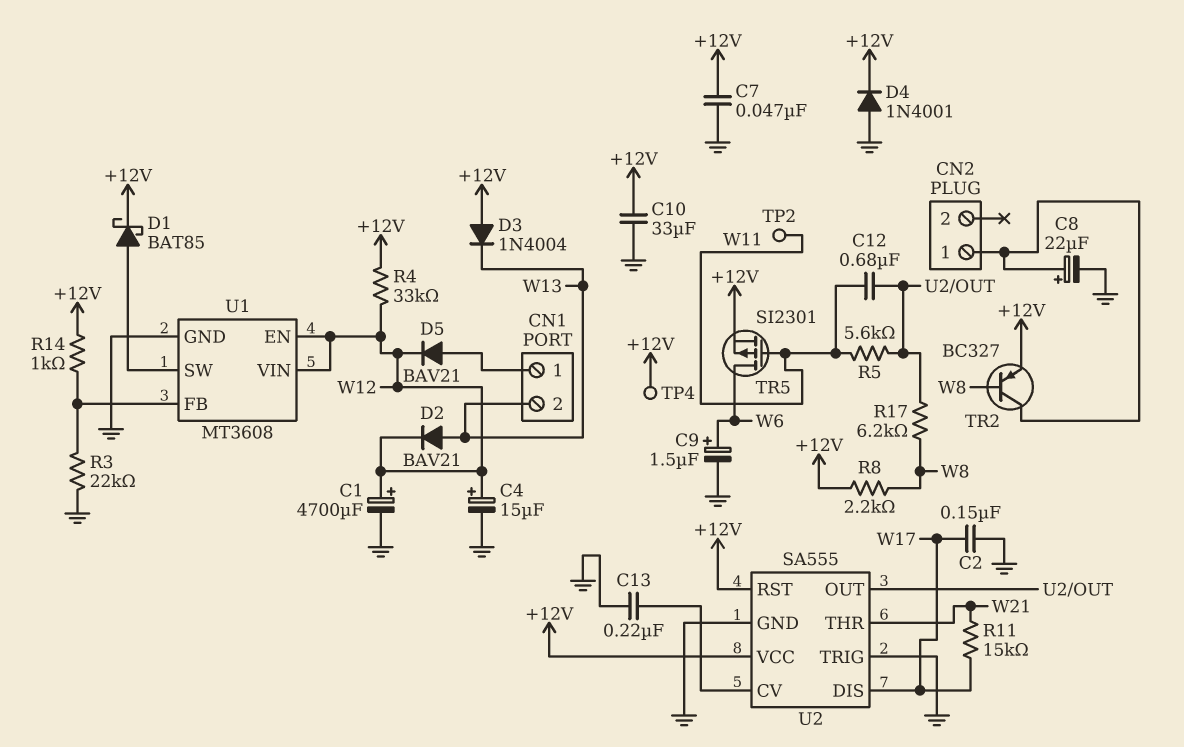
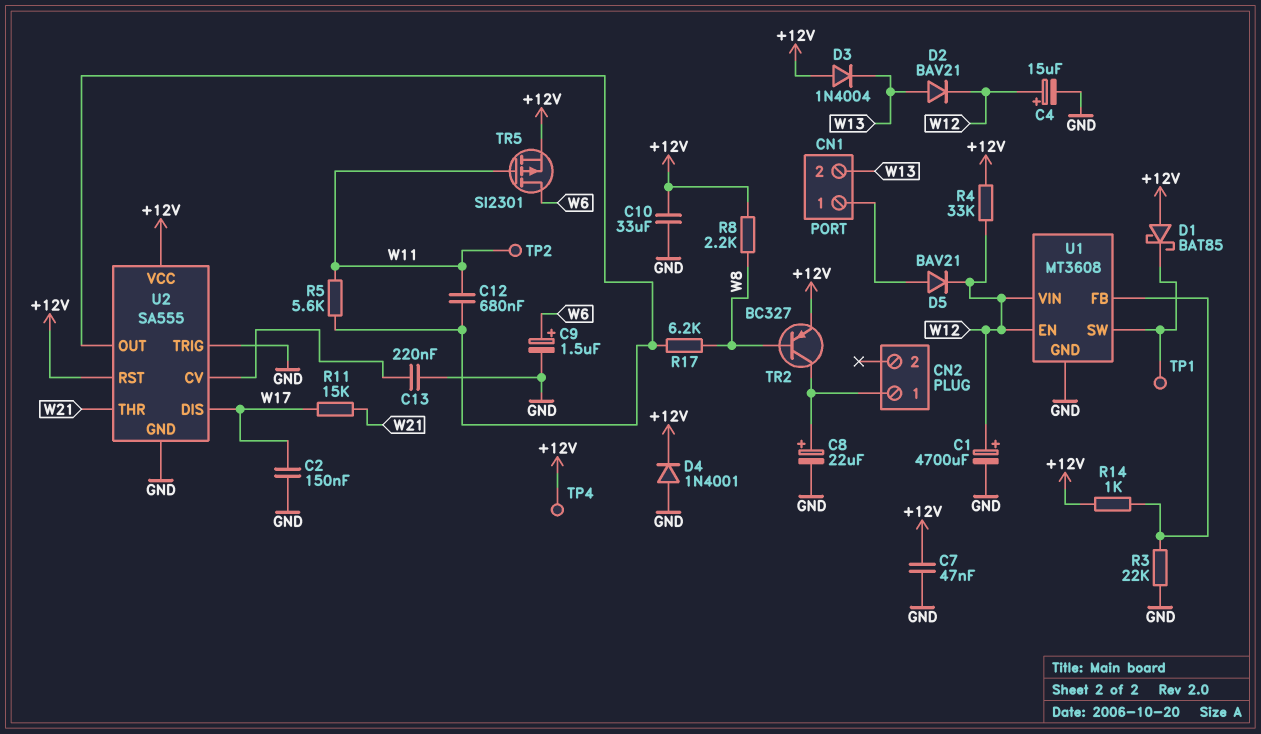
D1: schottky BAT85 (A U1/SW, K +12V) -> schottky BAT85 (A +12V, K U1/SW)
TP1: none -> test point (U1/SW)

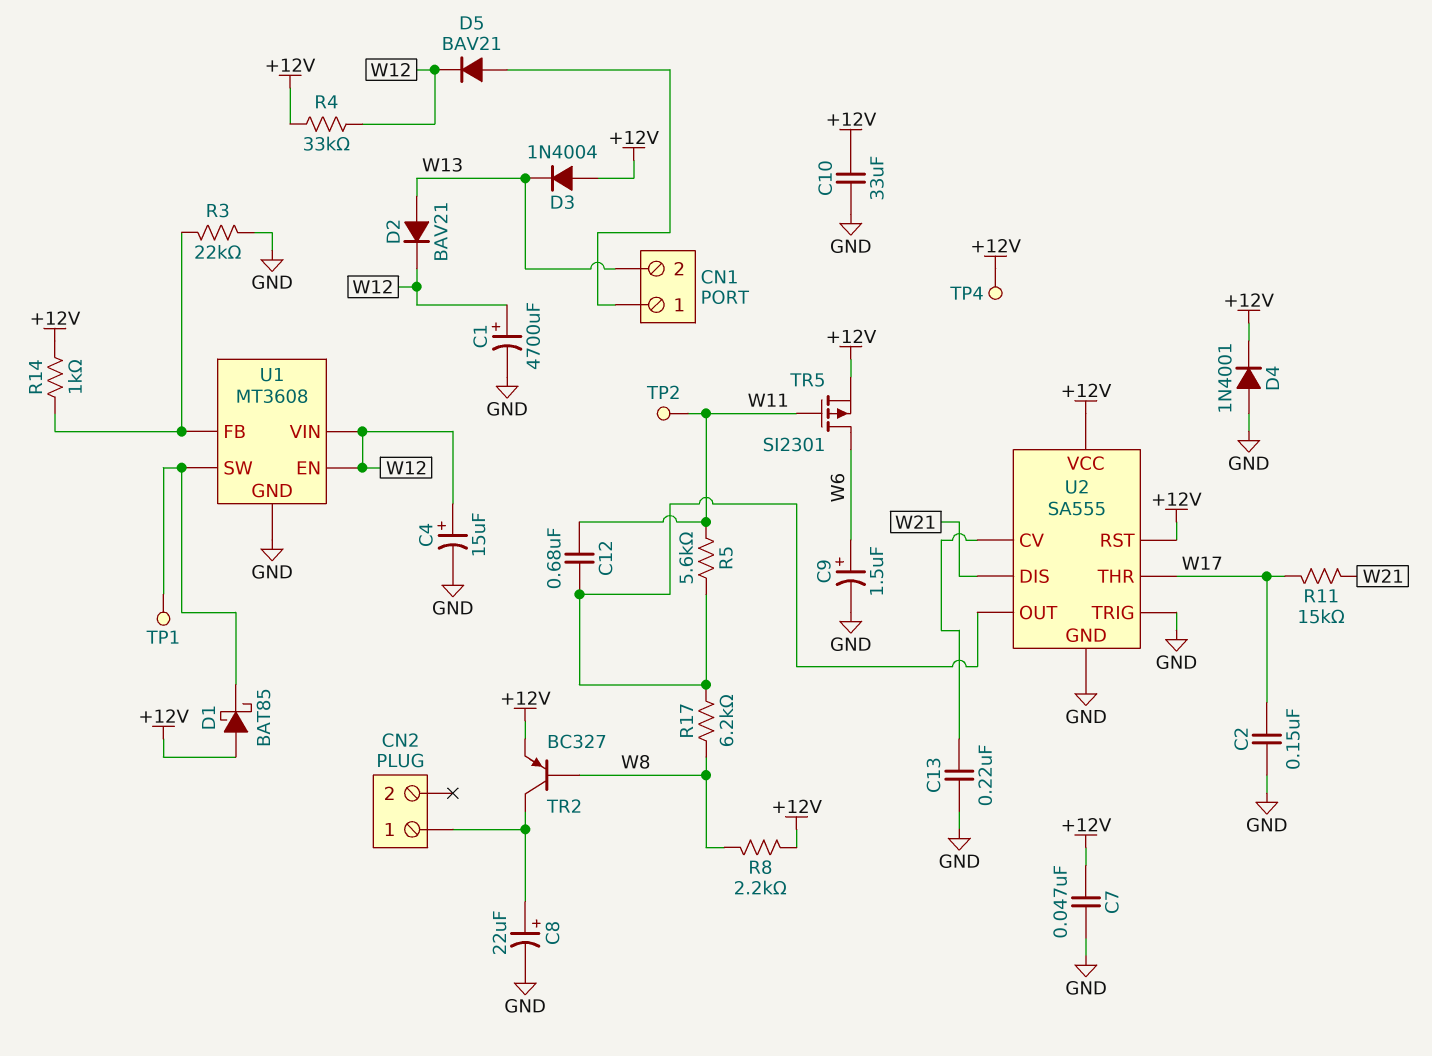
U2 pin DIS: W17 -> W21
U2 pin THR: W21 -> W17

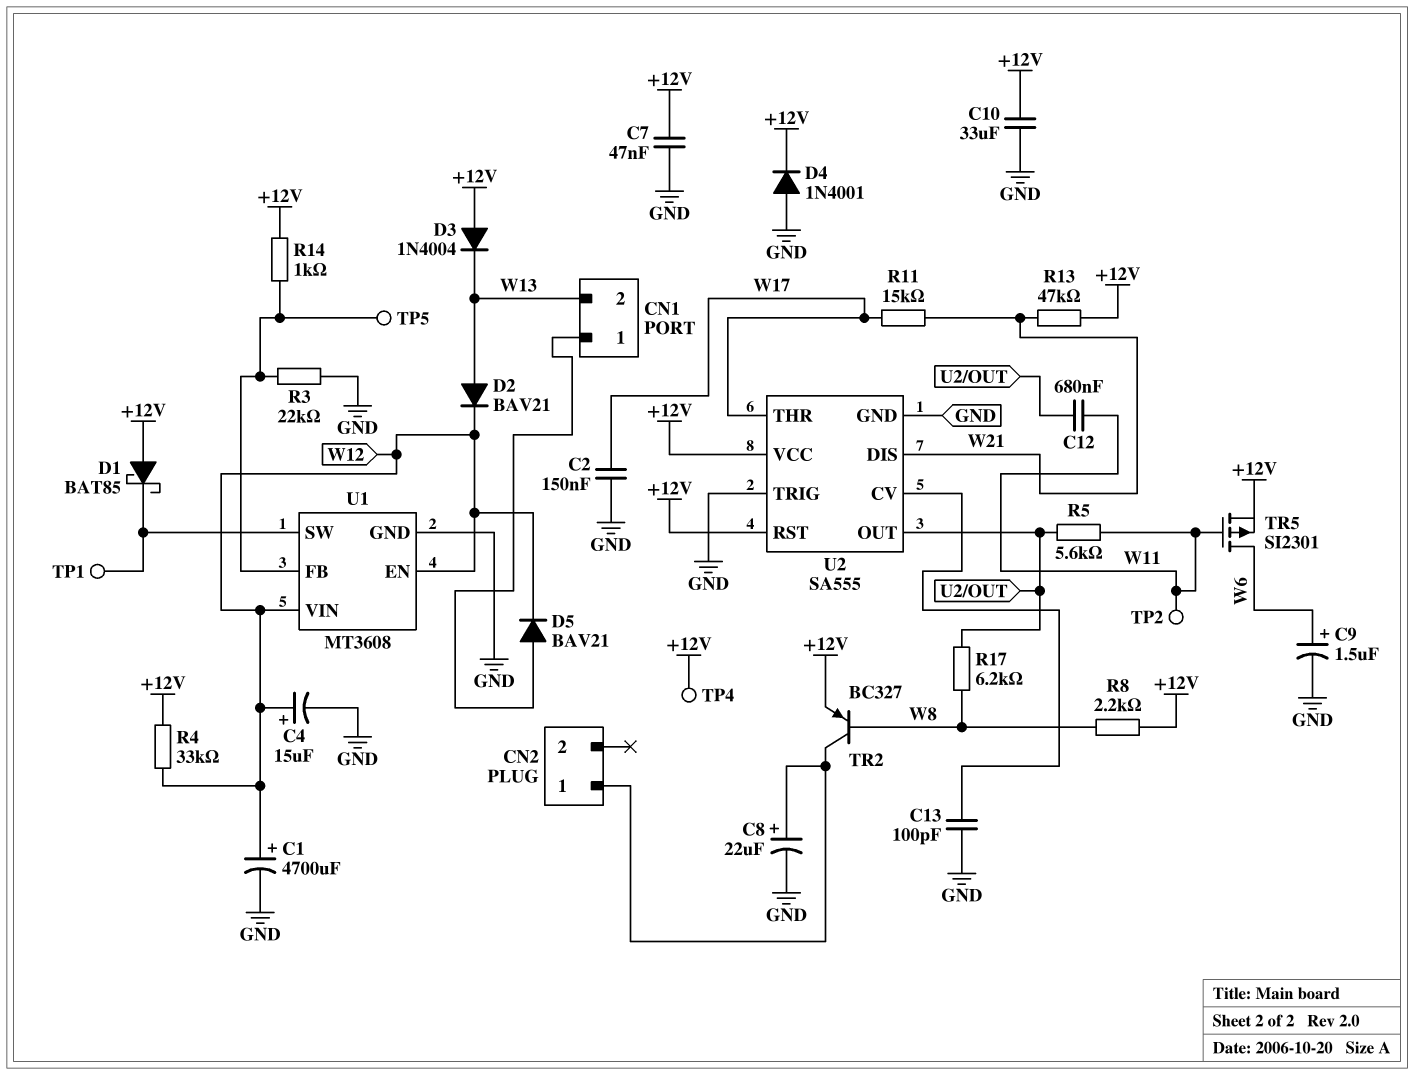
C13: 220nF (GND, U2/CV) -> 100pF (GND, U2/CV)
R13: none -> 47k (+12V, W21)
TP5: none -> test point (U1/FB)

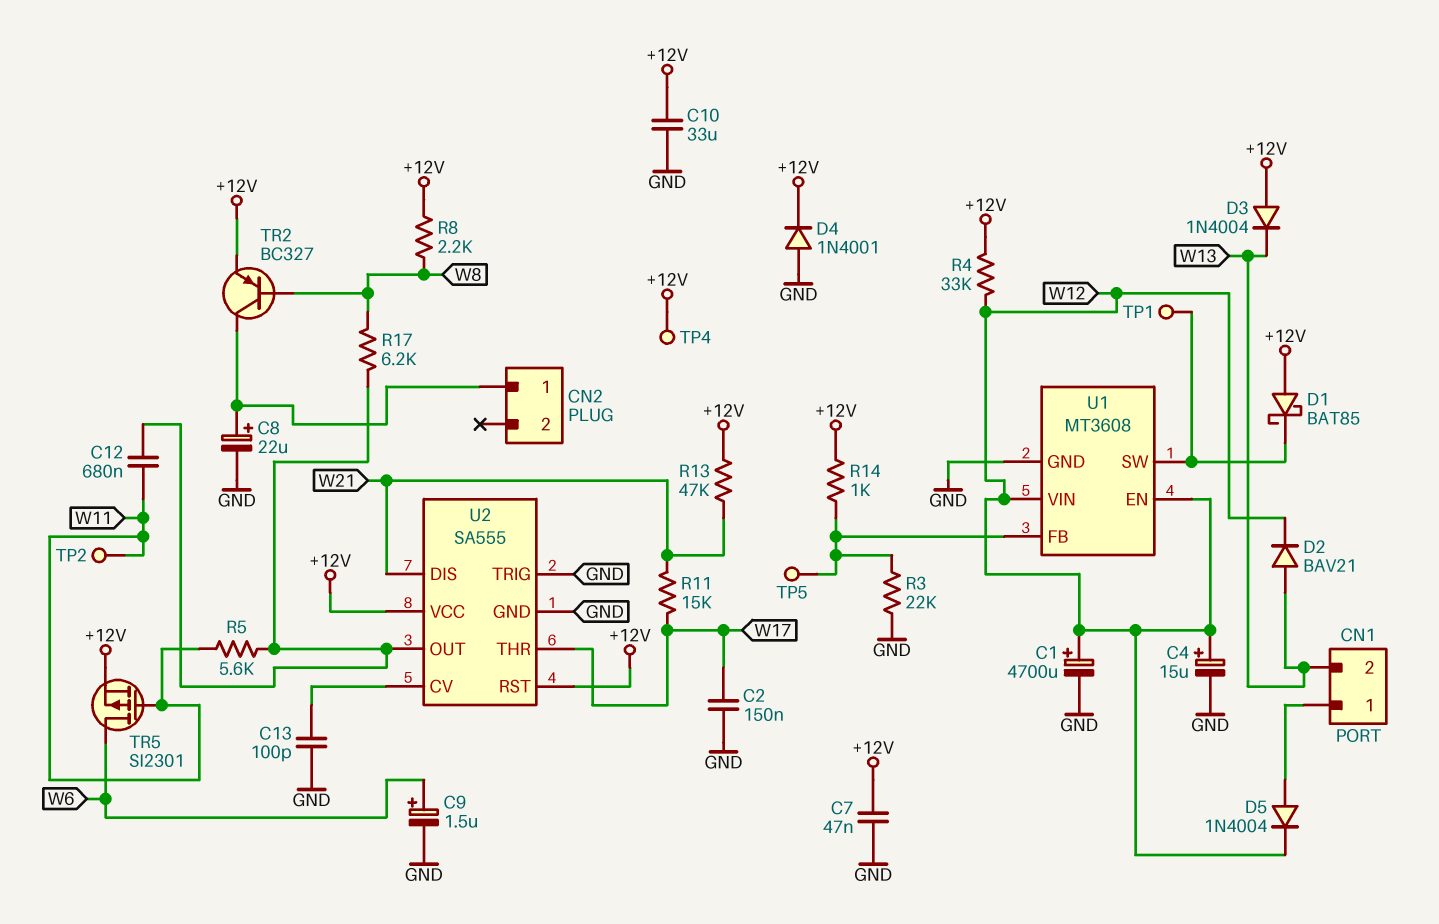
D5: diode BAV21 (A CN1/1, K W12) -> diode 1N4004 (A CN1/1, K W12)

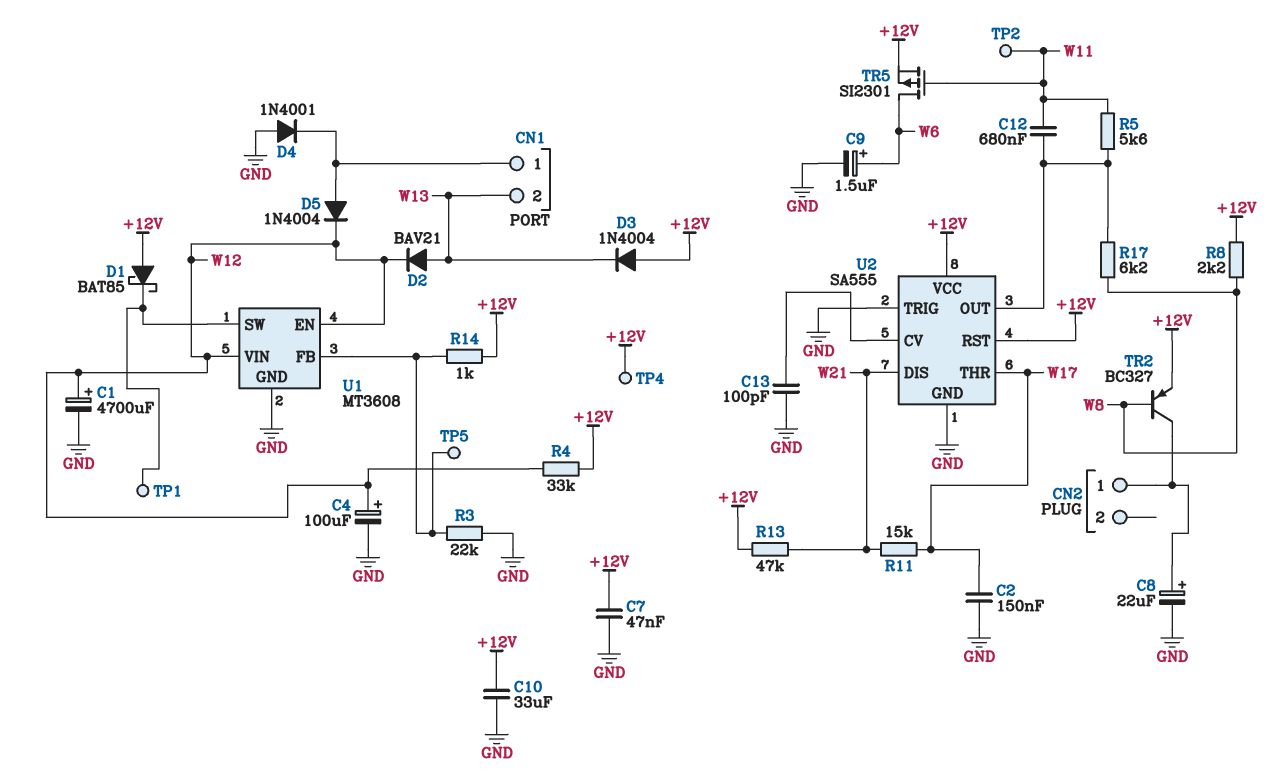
C4: 15uF (plus W12, minus GND) -> 100uF (plus W12, minus GND)
D4: diode 1N4001 (A GND, K +12V) -> diode 1N4001 (A GND, K CN1/1)

